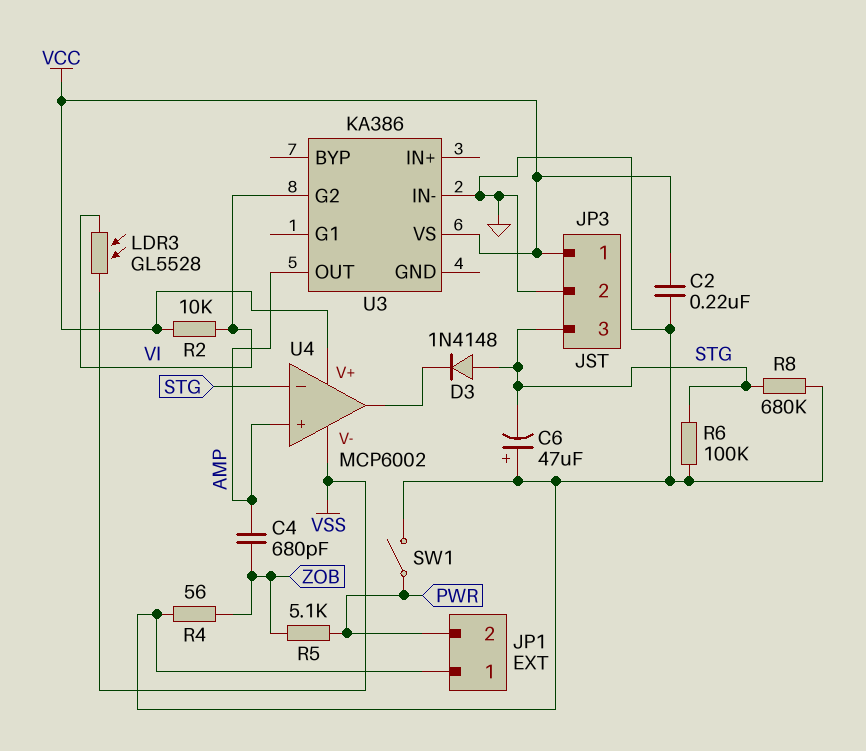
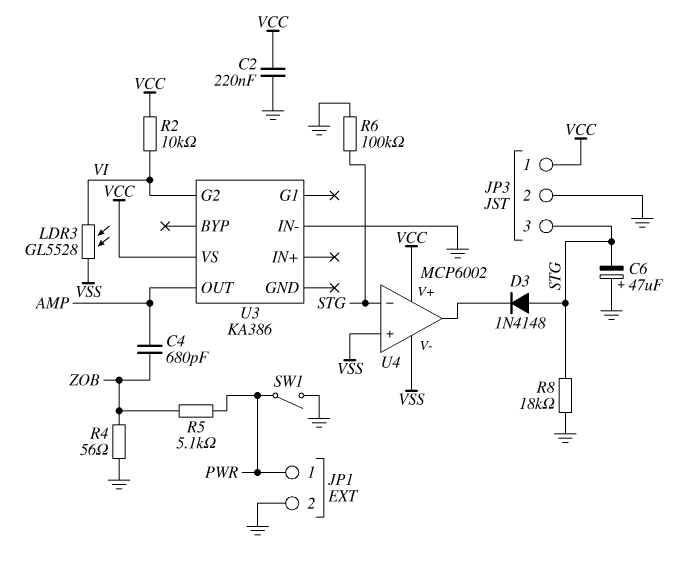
JP1 pin 1: GND -> PWR
JP1 pin 2: PWR -> GND
R8: 680k (GND, STG) -> 18k (GND, STG)
U4 pin in+: AMP -> VSS

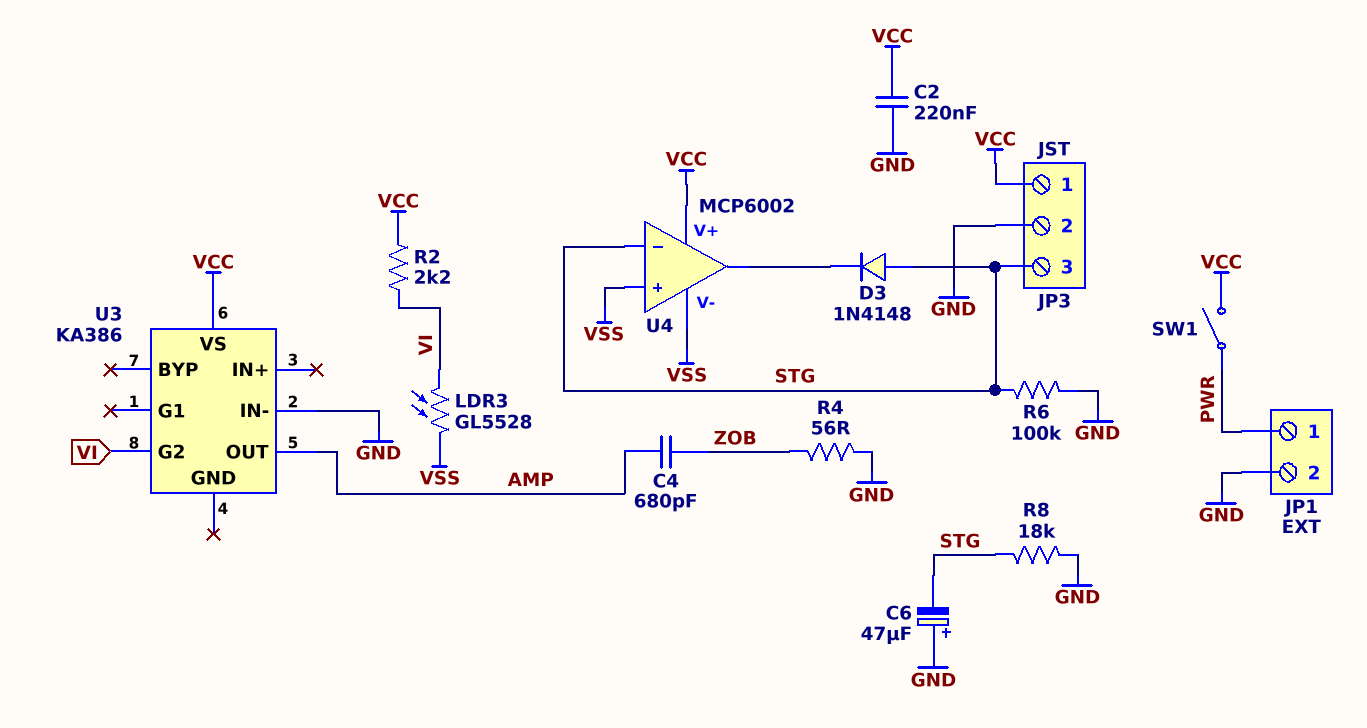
R2: 10k (VCC, VI) -> 2.2k (VCC, VI)
R5: 5.1k (PWR, ZOB) -> none
SW1: switch (GND, PWR) -> switch (PWR, VCC)

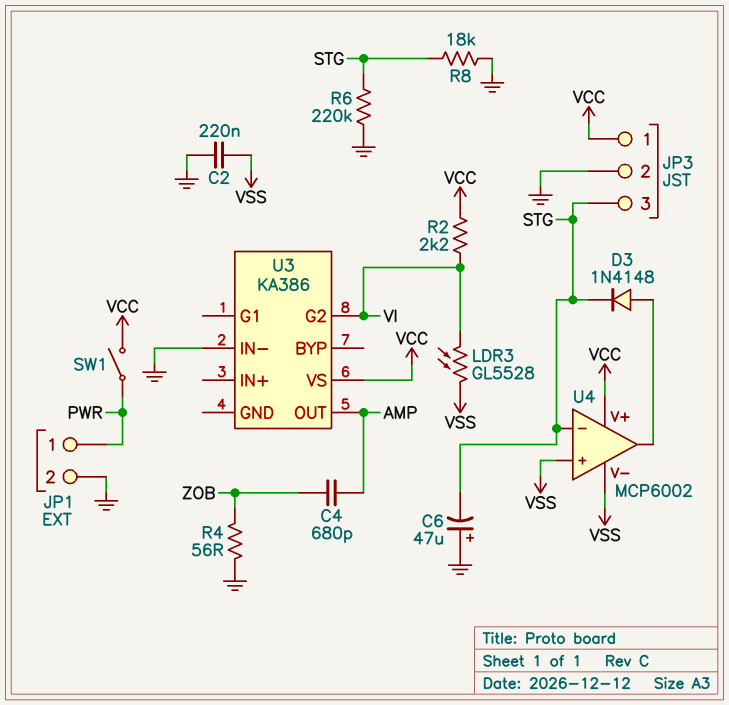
C2: 220nF (GND, VCC) -> 220nF (GND, VSS)
D3: diode 1N4148 (A STG, K U4/out) -> diode 1N4148 (A U4/out, K STG)
R6: 100k (GND, STG) -> 220k (GND, STG)

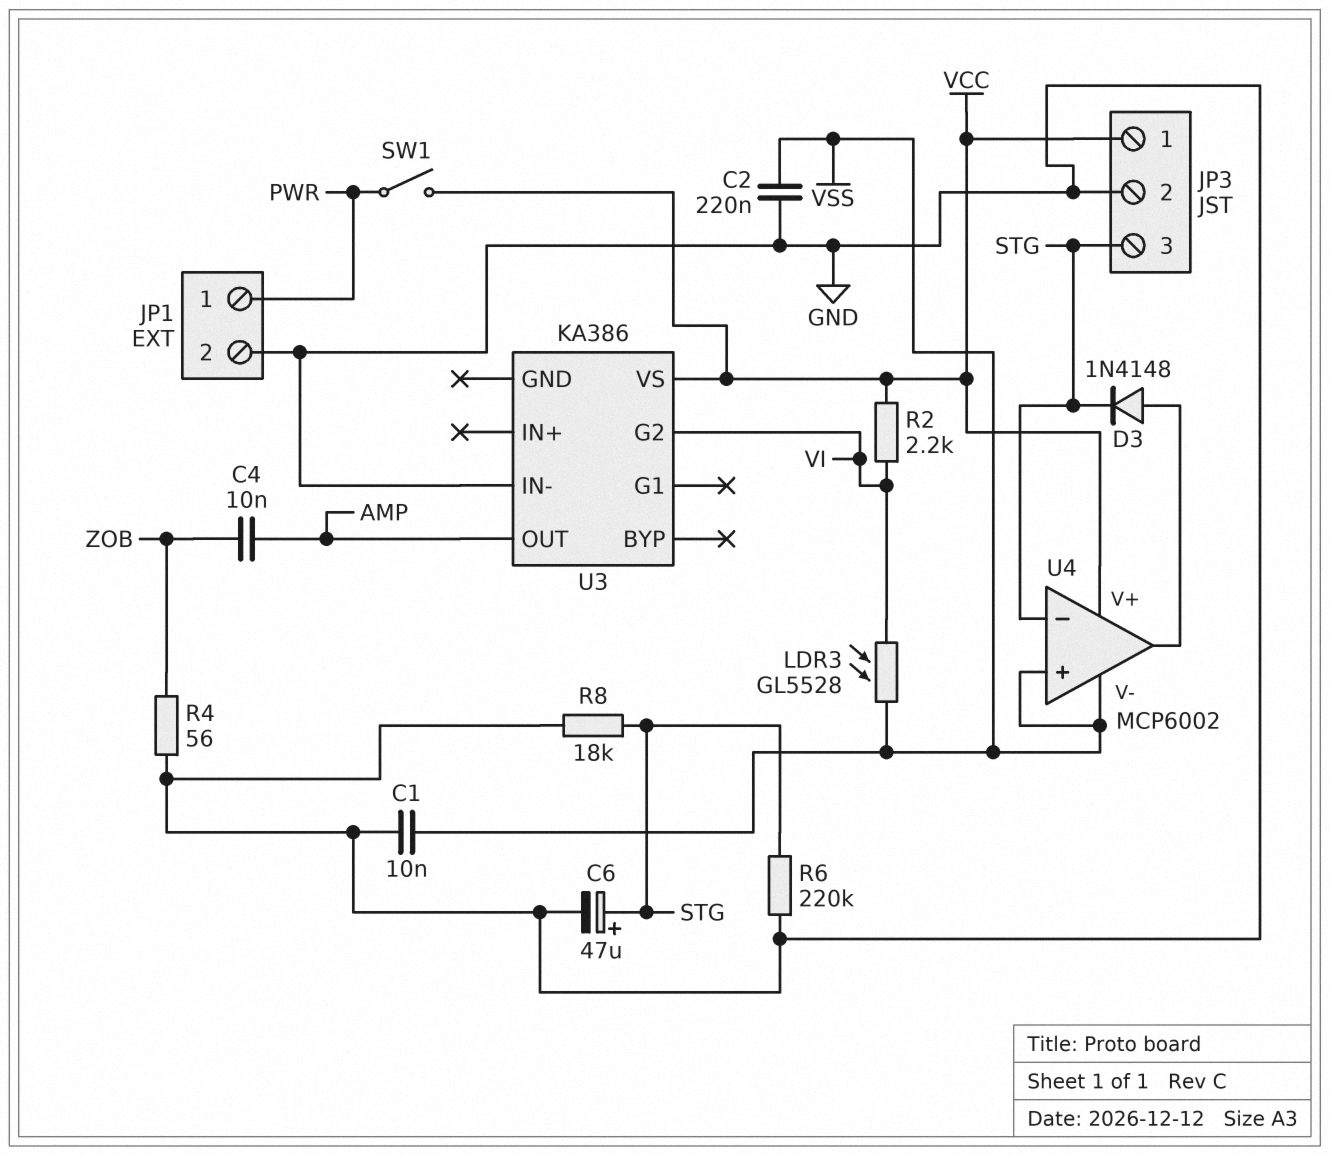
C1: none -> 10nF (GND, VSS)
C4: 680pF (AMP, ZOB) -> 10nF (AMP, ZOB)
C6: 47uF (plus GND, minus STG) -> 47uF (plus STG, minus GND)

